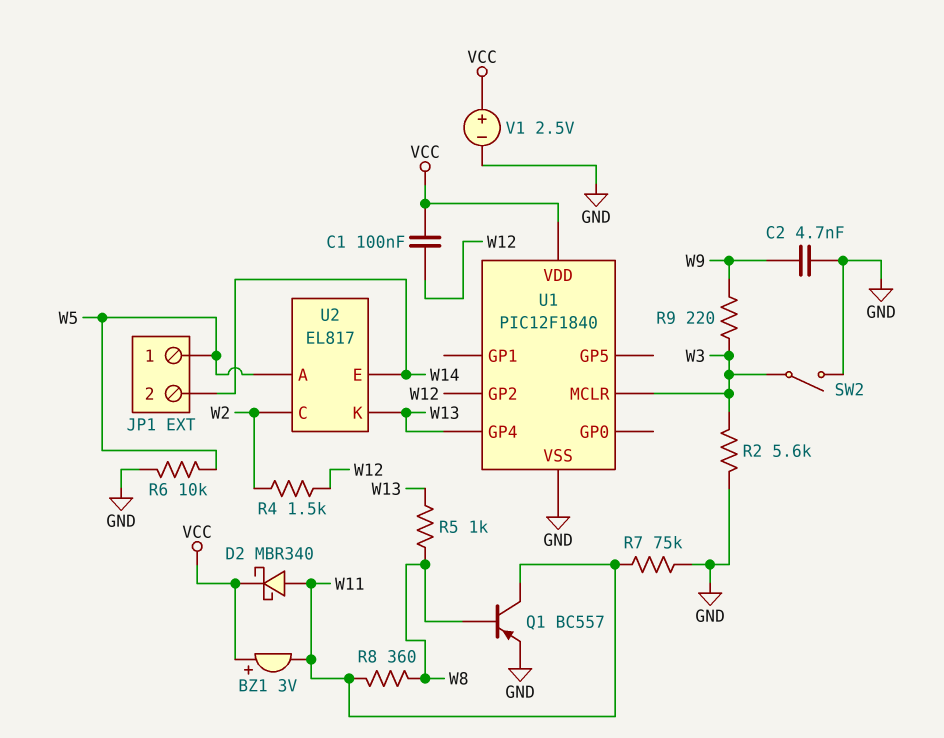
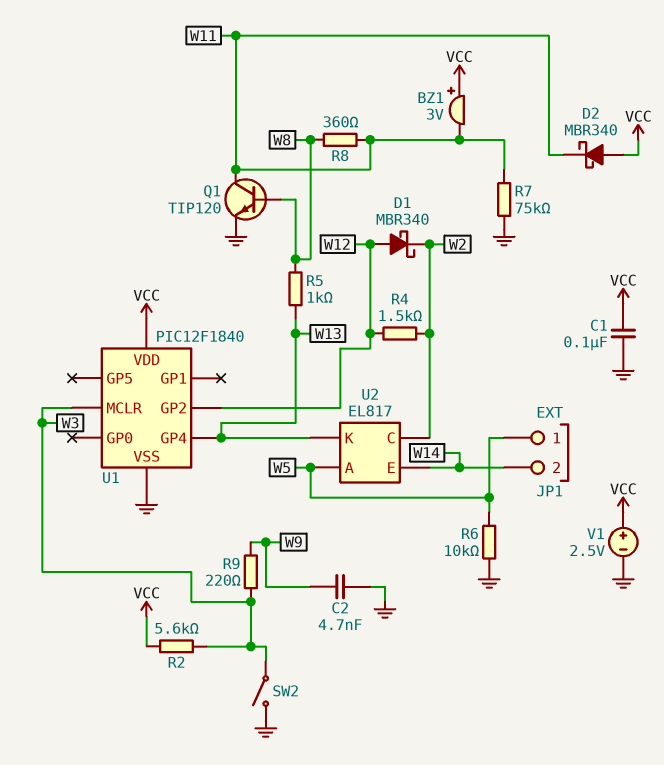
C1: 100nF (VCC, W12) -> 100nF (GND, VCC)
D1: none -> schottky MBR340 (A W12, K W2)
D2: schottky MBR340 (A W11, K VCC) -> schottky MBR340 (A VCC, K W11)
Q1: PNP BC557 (B W8, C W11, E GND) -> NPN TIP120 (B W8, C W11, E GND)
R2: 5.6k (GND, W3) -> 5.6k (VCC, W3)

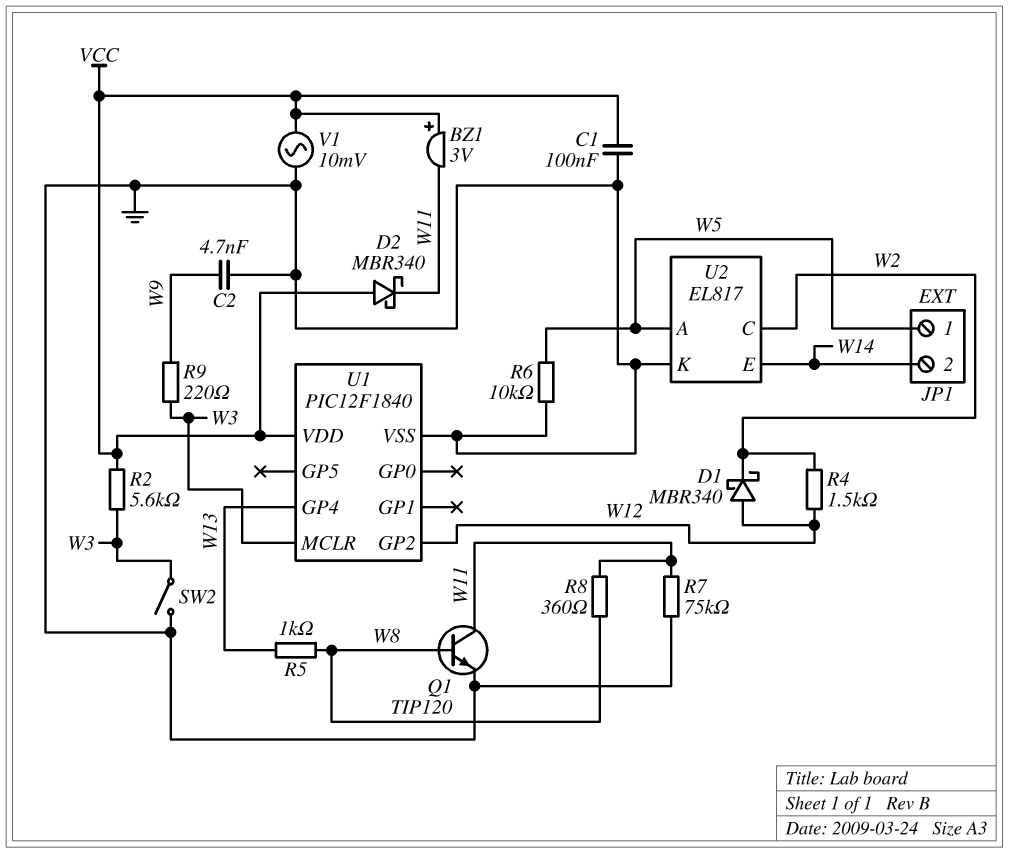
U2 pin K: W13 -> GND
V1: 2.5V (plus VCC, minus GND) -> AC 10mV (GND, VCC)

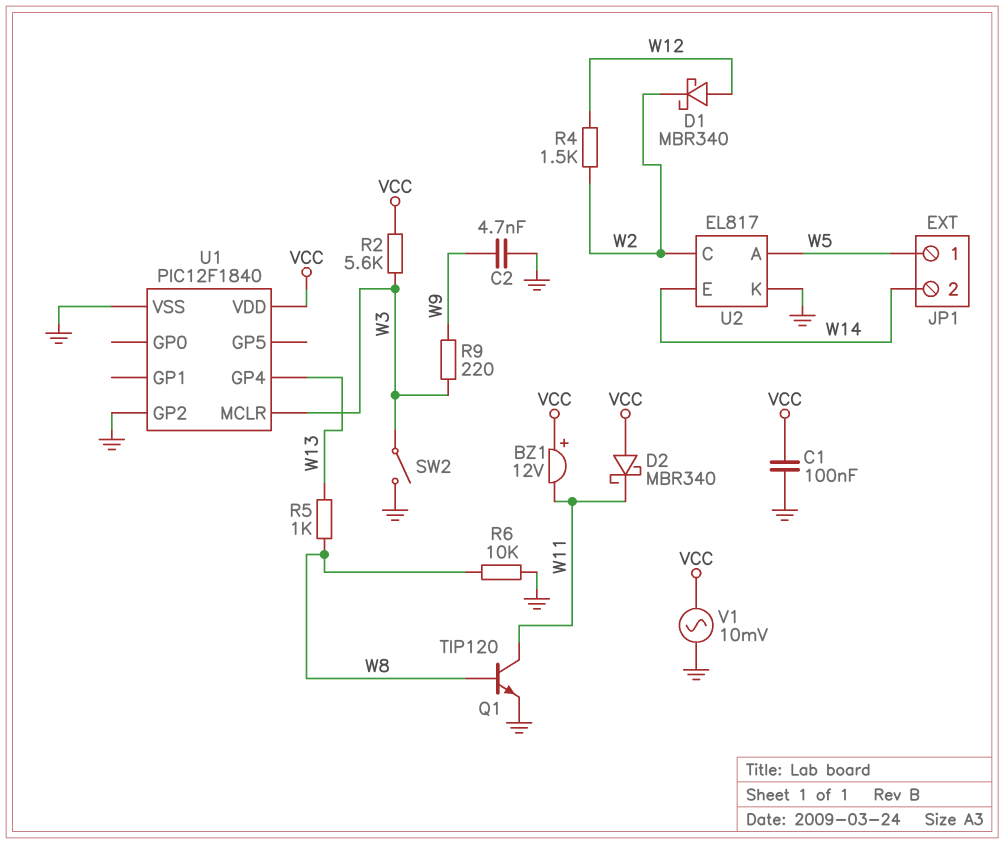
BZ1: buzzer 3V (plus VCC, minus W11) -> buzzer 12V (plus VCC, minus W11)
R6: 10k (GND, W5) -> 10k (GND, W8)
R7: 75k (GND, W11) -> none
R8: 360 (W8, W11) -> none
U1 pin GP2: W12 -> GND

